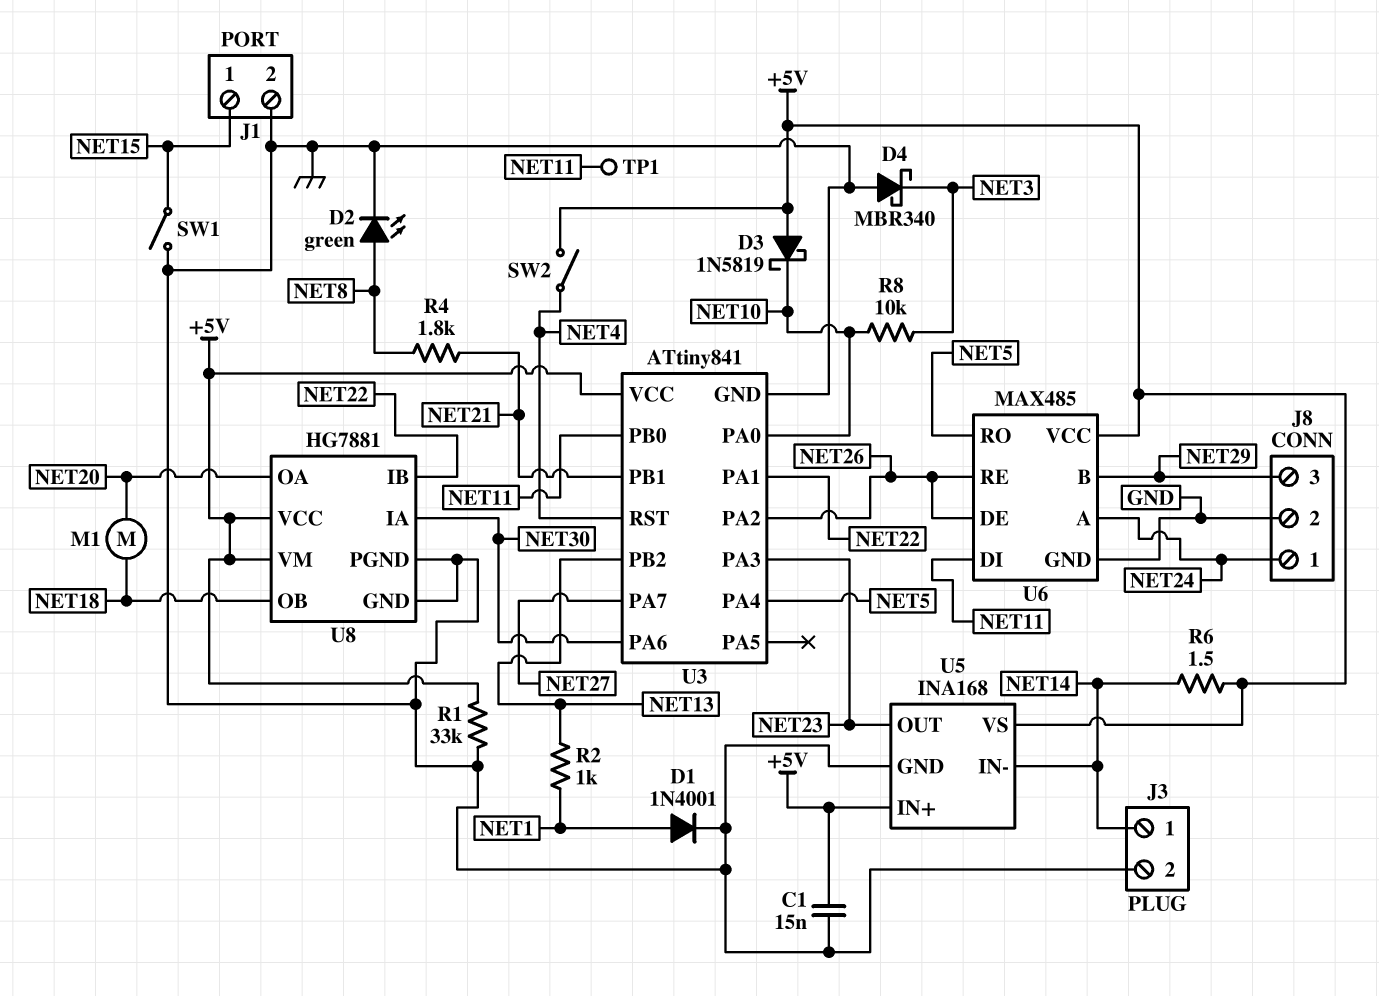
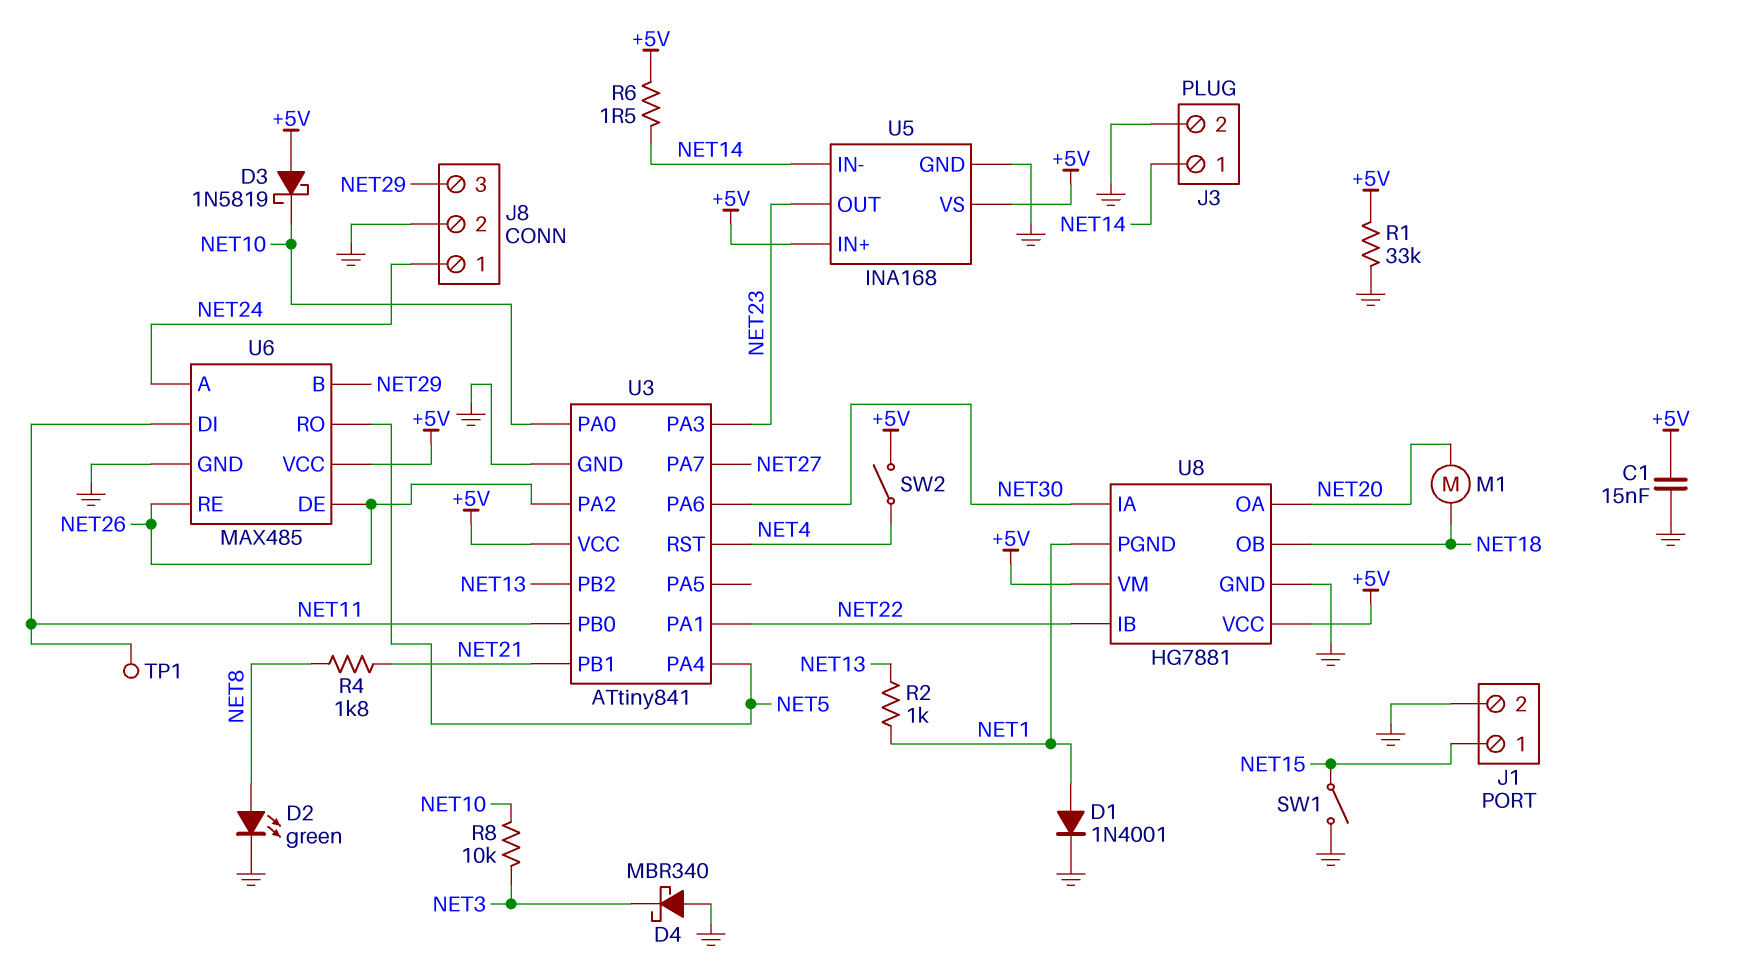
U8 pin PGND: GND -> NET1

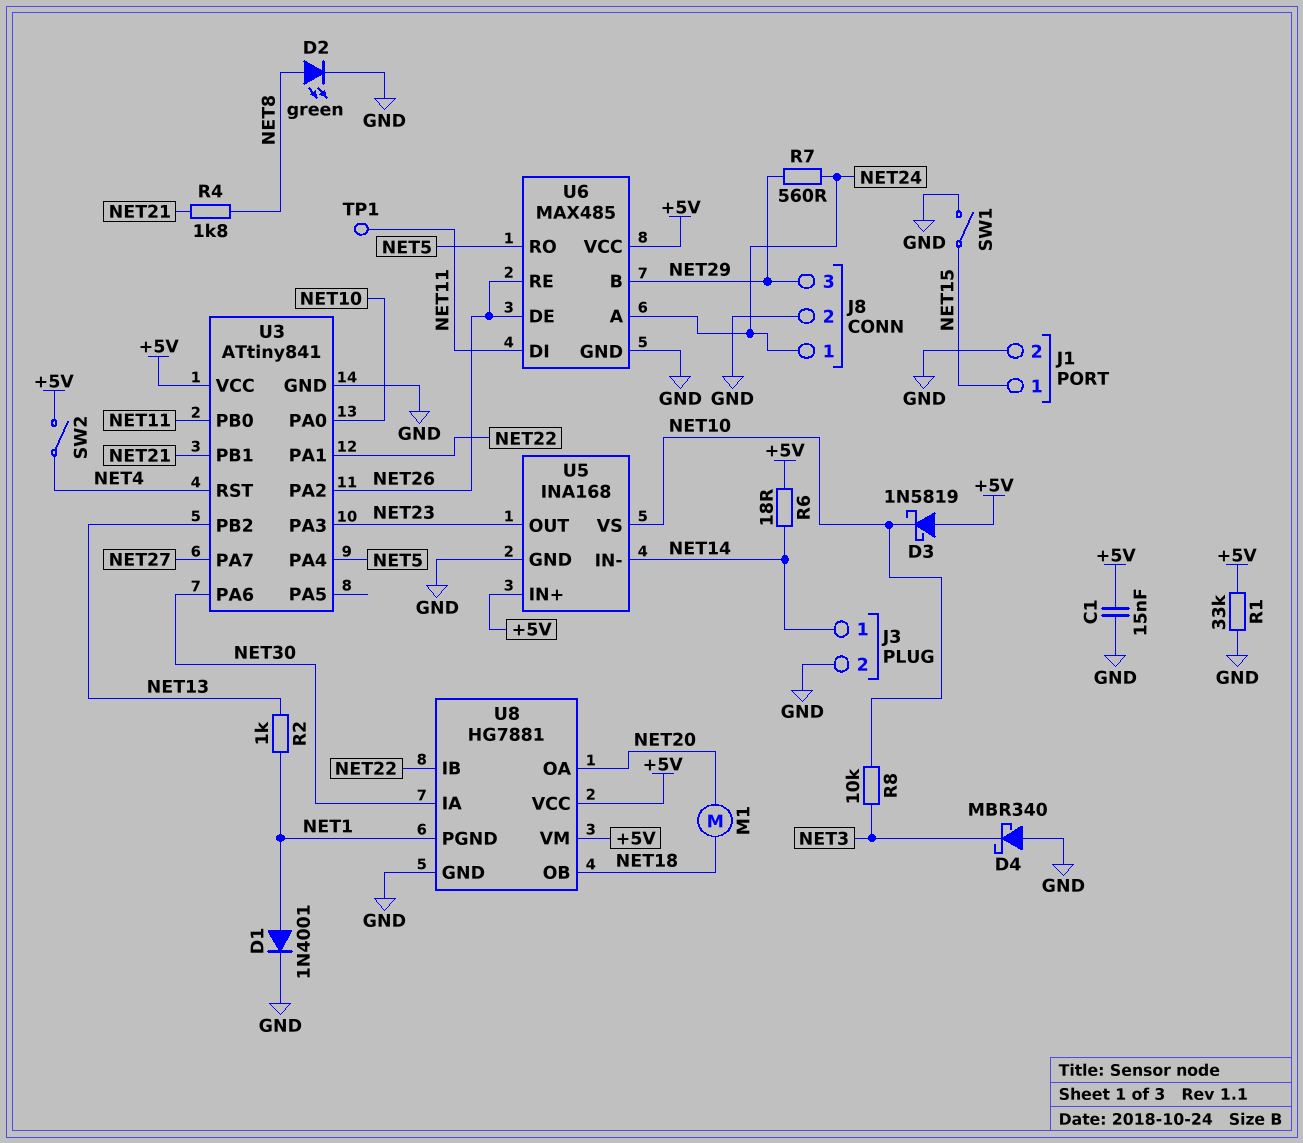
R6: 1.5 (+5V, NET14) -> 18 (+5V, NET14)
R7: none -> 560 (NET24, NET29)
U5 pin VS: +5V -> NET10

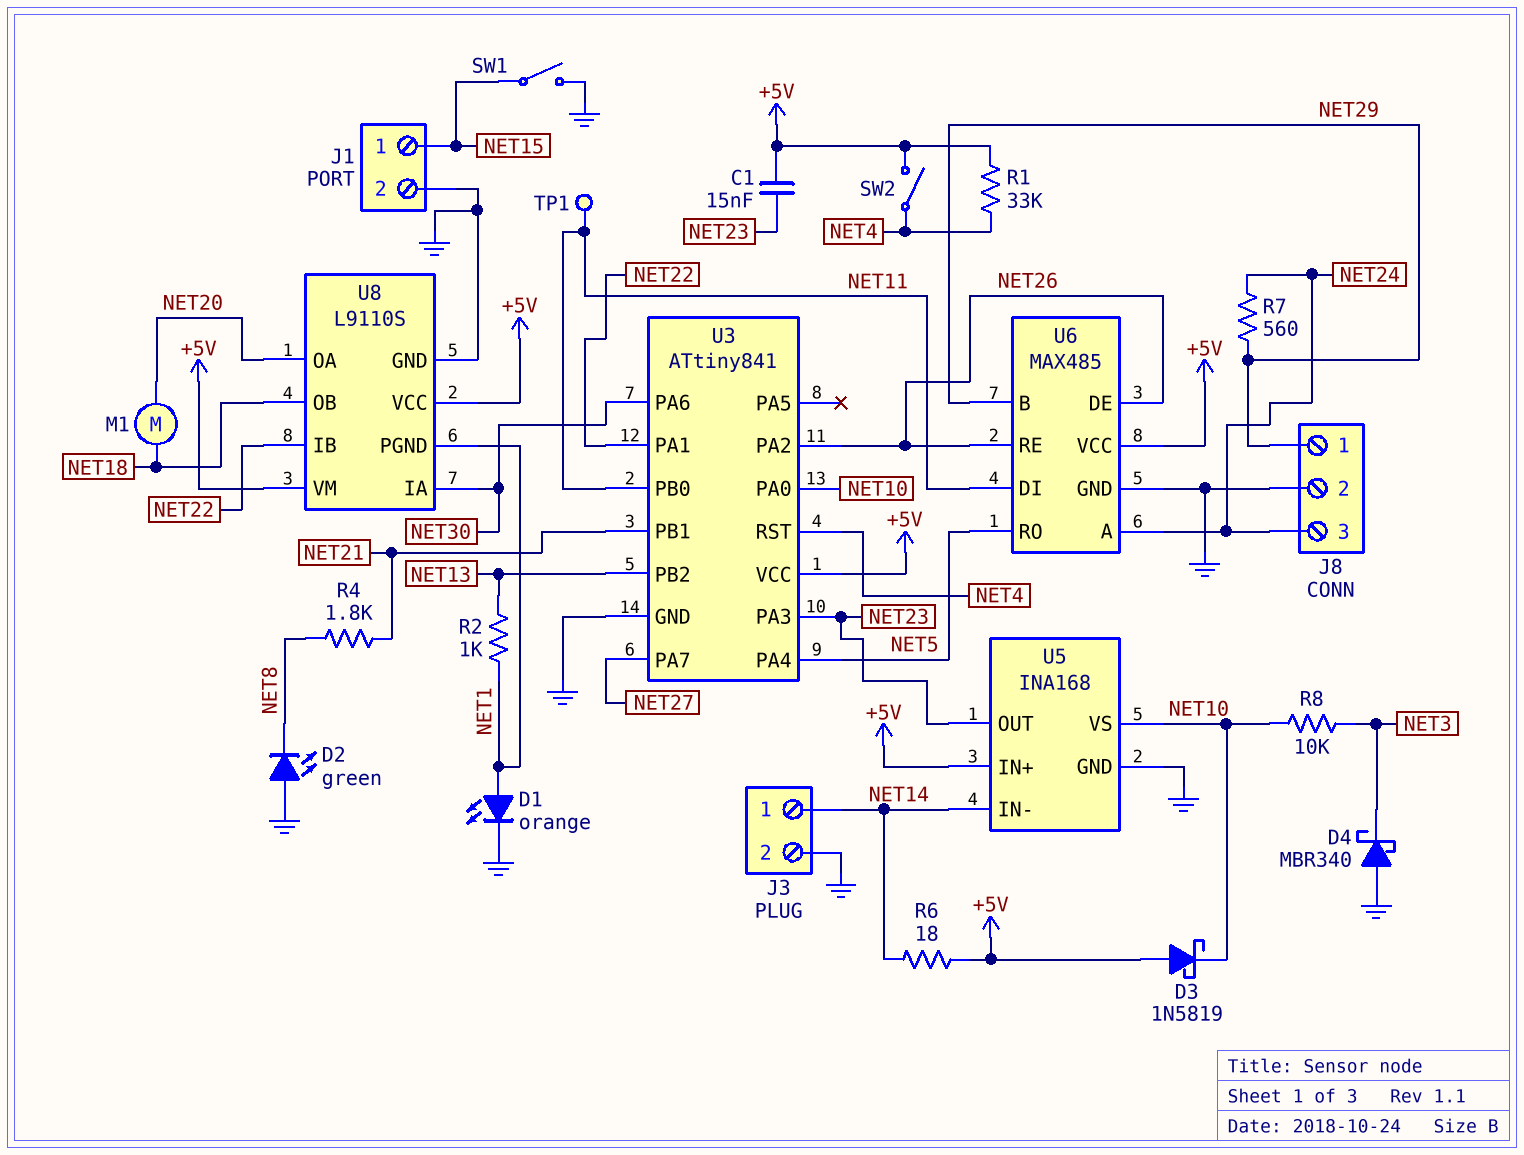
C1: 15nF (+5V, GND) -> 15nF (+5V, NET23)
D1: diode 1N4001 (A NET1, K GND) -> LED orange (A NET1, K GND)
D2: LED green (A NET8, K GND) -> LED green (A GND, K NET8)
J8 pin 1: NET24 -> NET29
J8 pin 3: NET29 -> NET24
R1: 33k (+5V, GND) -> 33k (+5V, NET4)
U8: HG7881 -> L9110S

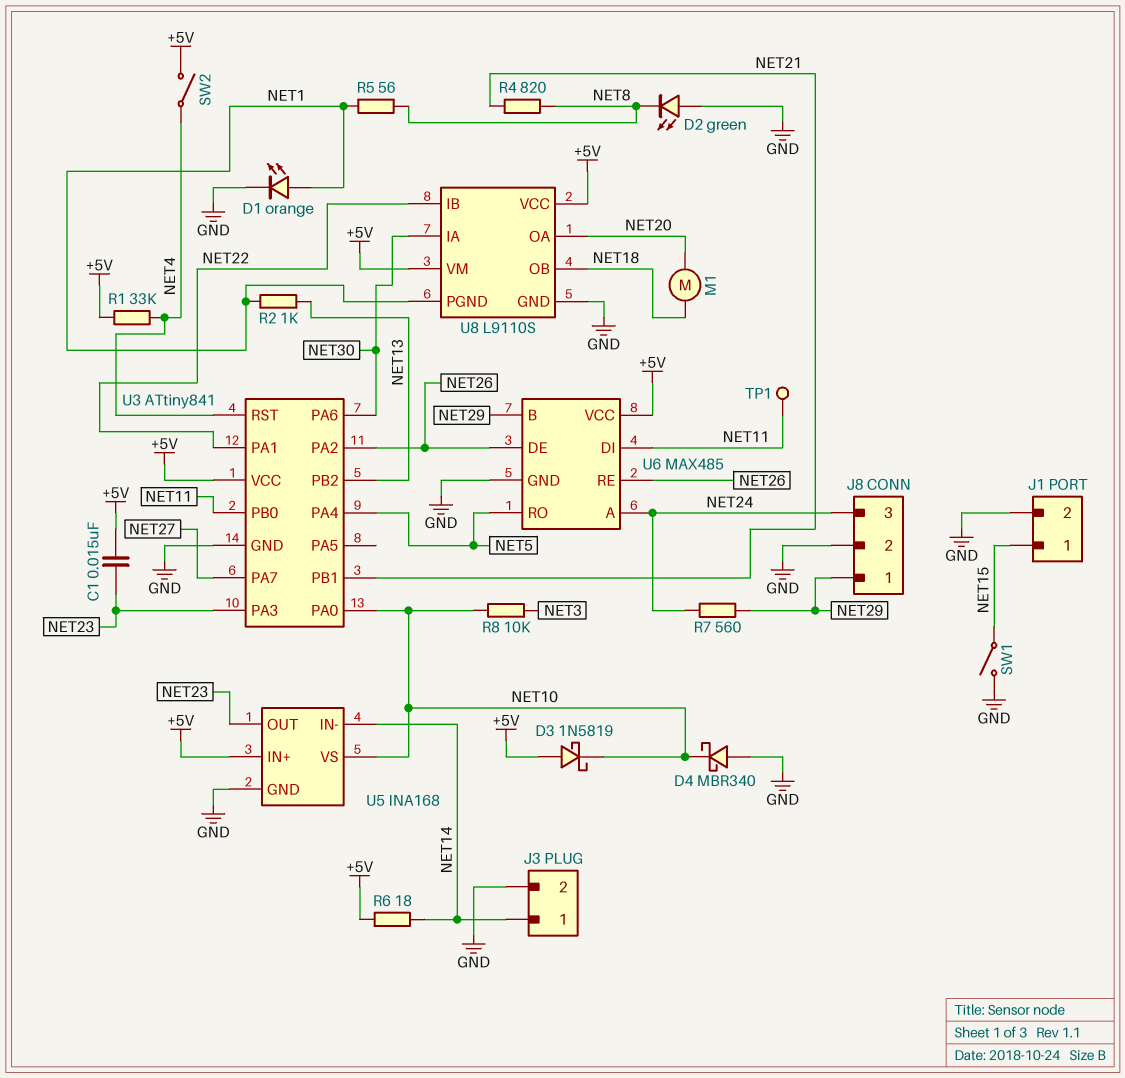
D4: schottky MBR340 (A GND, K NET3) -> schottky MBR340 (A GND, K NET10)
R4: 1.8k (NET8, NET21) -> 820 (NET8, NET21)
R5: none -> 56 (NET1, NET8)

